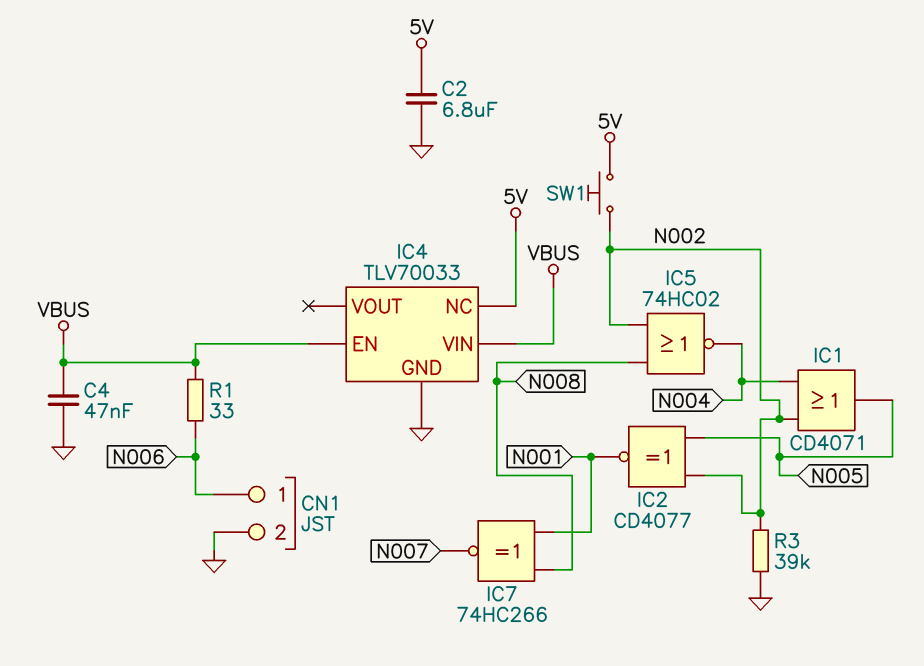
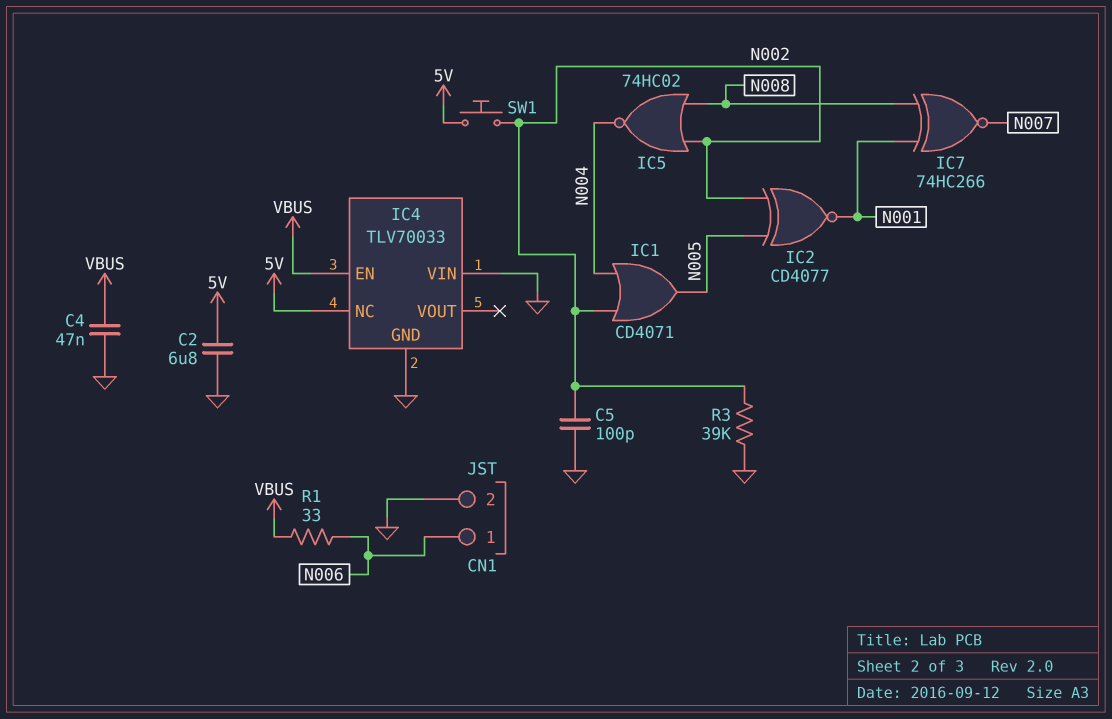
C5: none -> 100pF (GND, N002)
IC4 pin VIN: VBUS -> GND

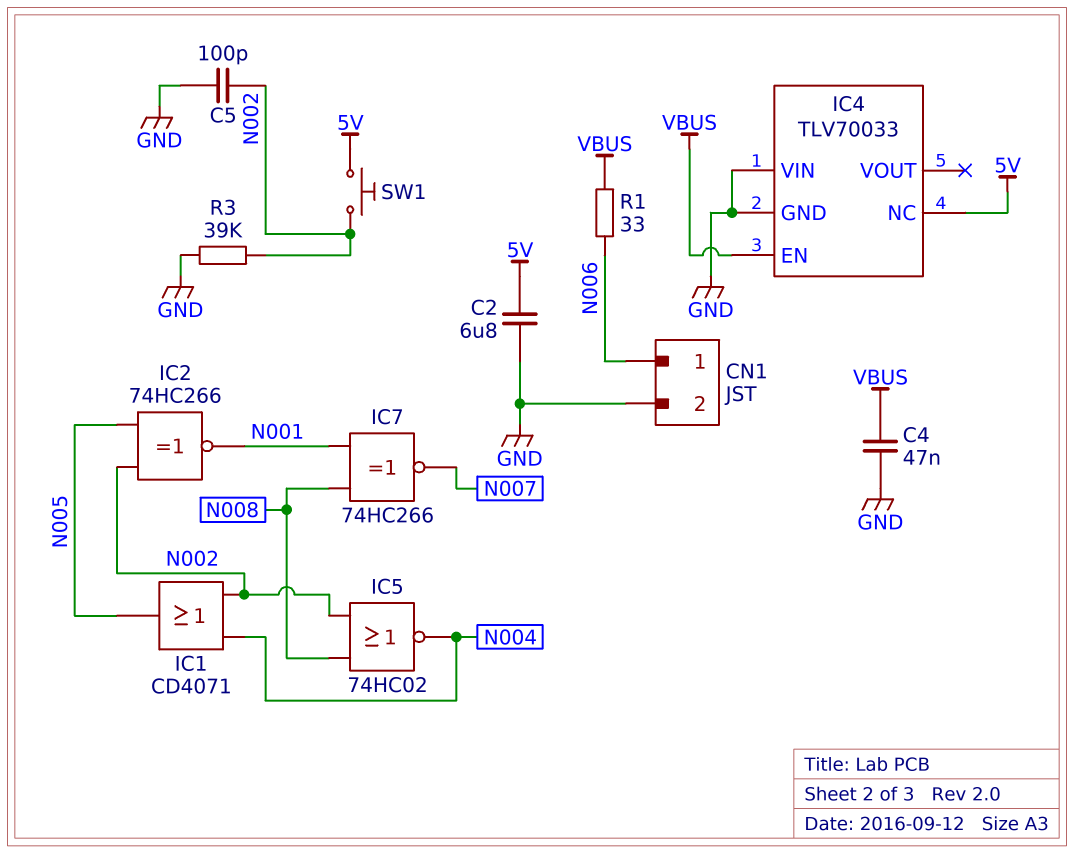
IC2: XNOR CD4077 (in N002, in N005, out N001) -> XNOR 74HC266 (in N002, in N005, out N001)

